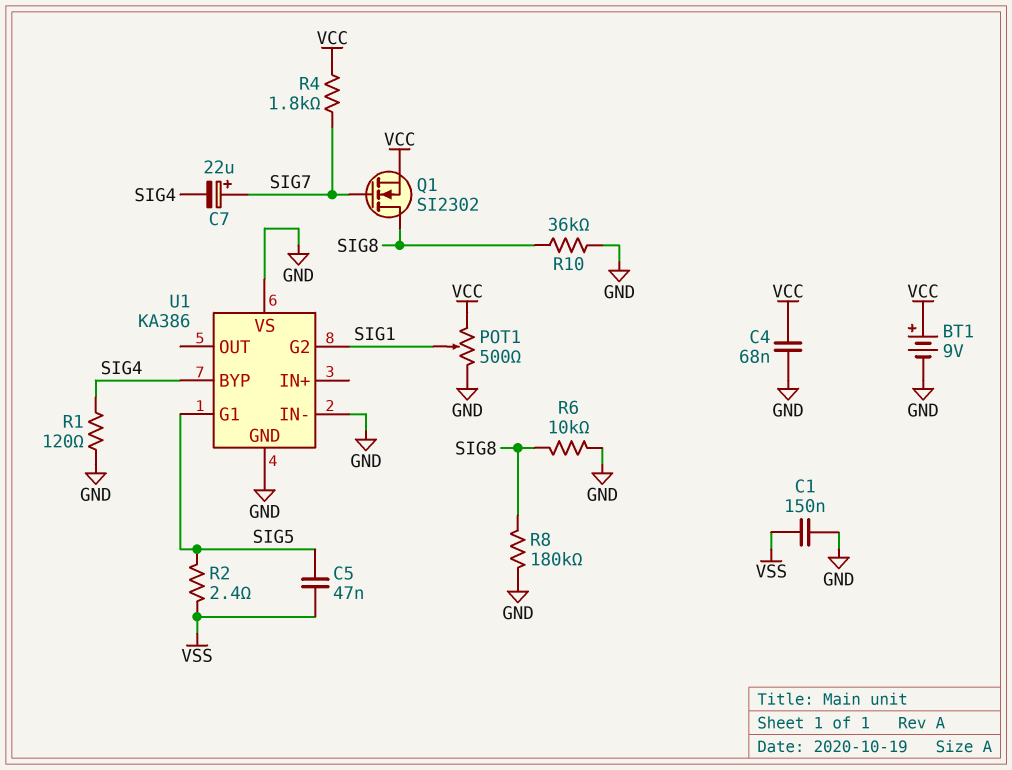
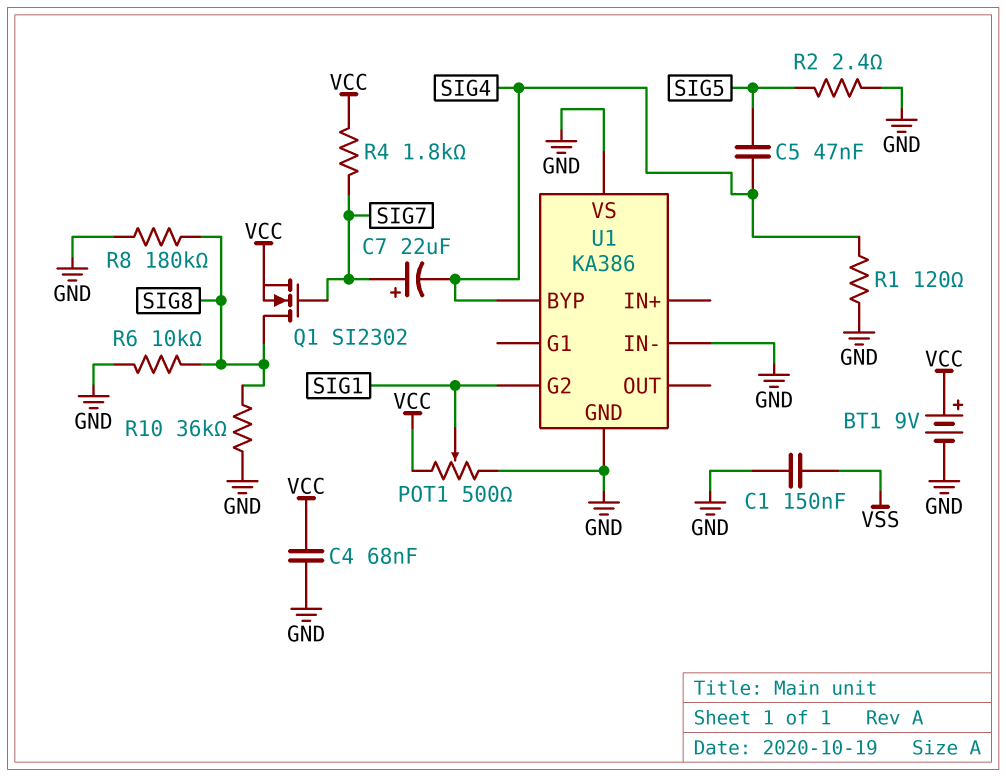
C5: 47nF (SIG5, VSS) -> 47nF (SIG4, SIG5)
R2: 2.4 (SIG5, VSS) -> 2.4 (GND, SIG5)
U1 pin G1: SIG5 -> none

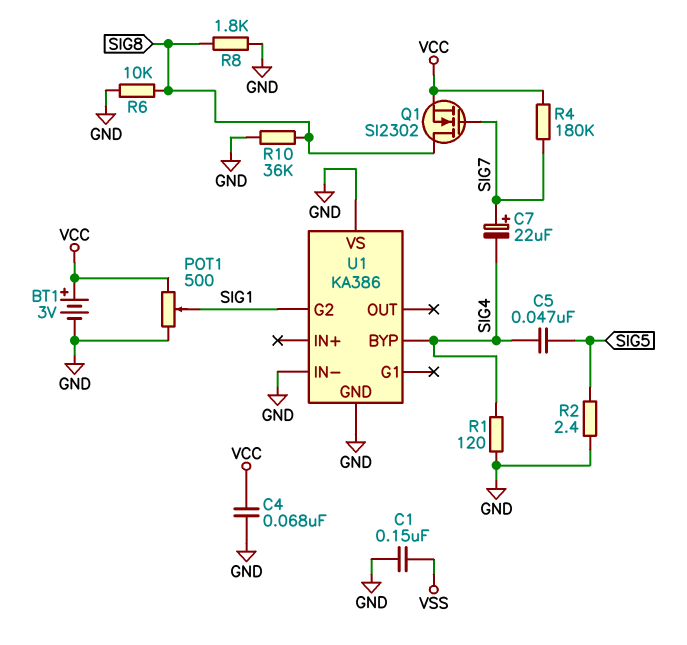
BT1: 9V (plus VCC, minus GND) -> 3V (plus VCC, minus GND)
R4: 1.8k (SIG7, VCC) -> 180k (SIG7, VCC)
R8: 180k (GND, SIG8) -> 1.8k (GND, SIG8)

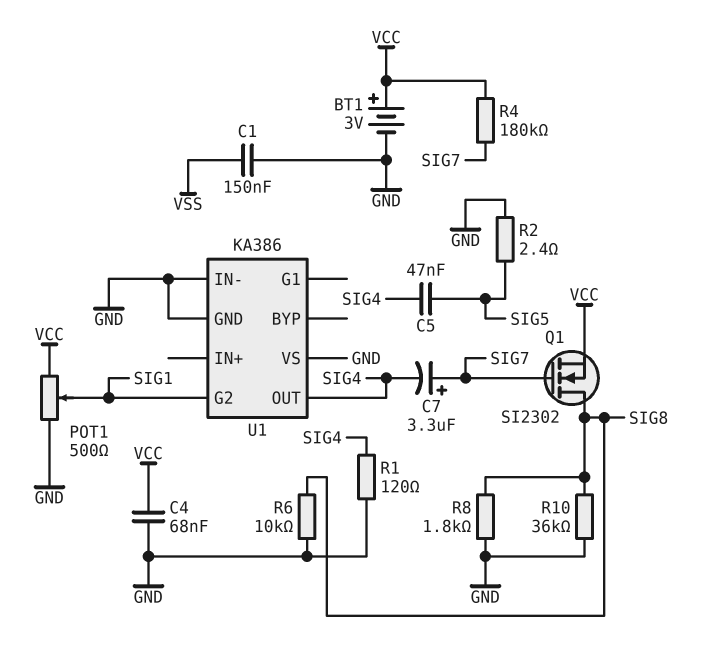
C7: 22uF (plus SIG7, minus SIG4) -> 3.3uF (plus SIG7, minus SIG4)
U1 pin BYP: SIG4 -> none
U1 pin OUT: none -> SIG4

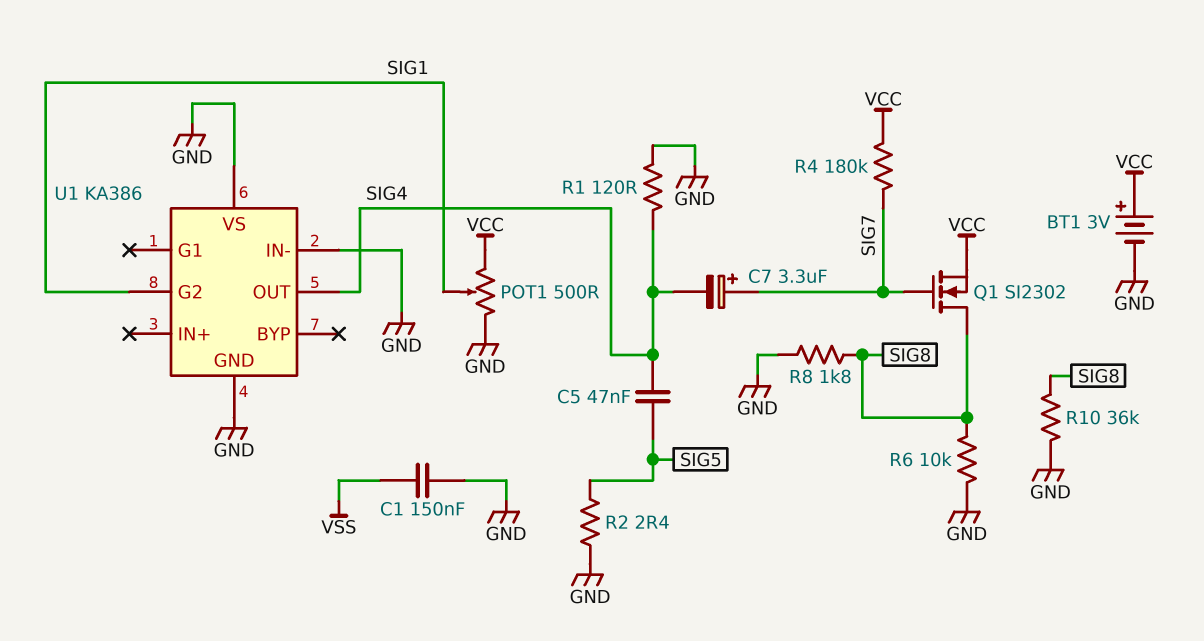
C4: 68nF (GND, VCC) -> none

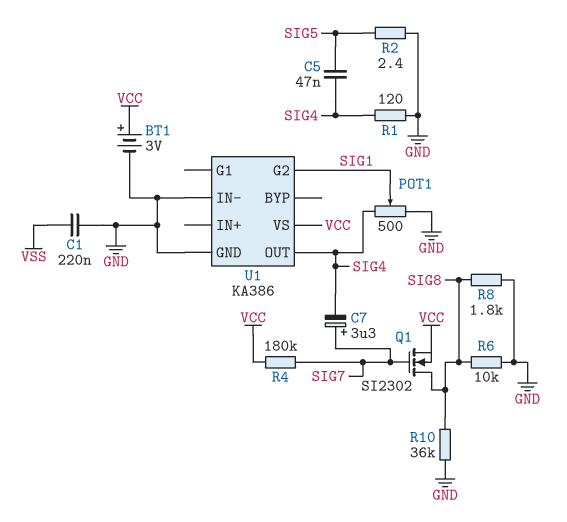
C1: 150nF (GND, VSS) -> 220nF (GND, VSS)
POT1: 500 (GND, VCC, wiper SIG1) -> 500 (GND, SIG4, wiper SIG1)
U1 pin VS: GND -> VCC

